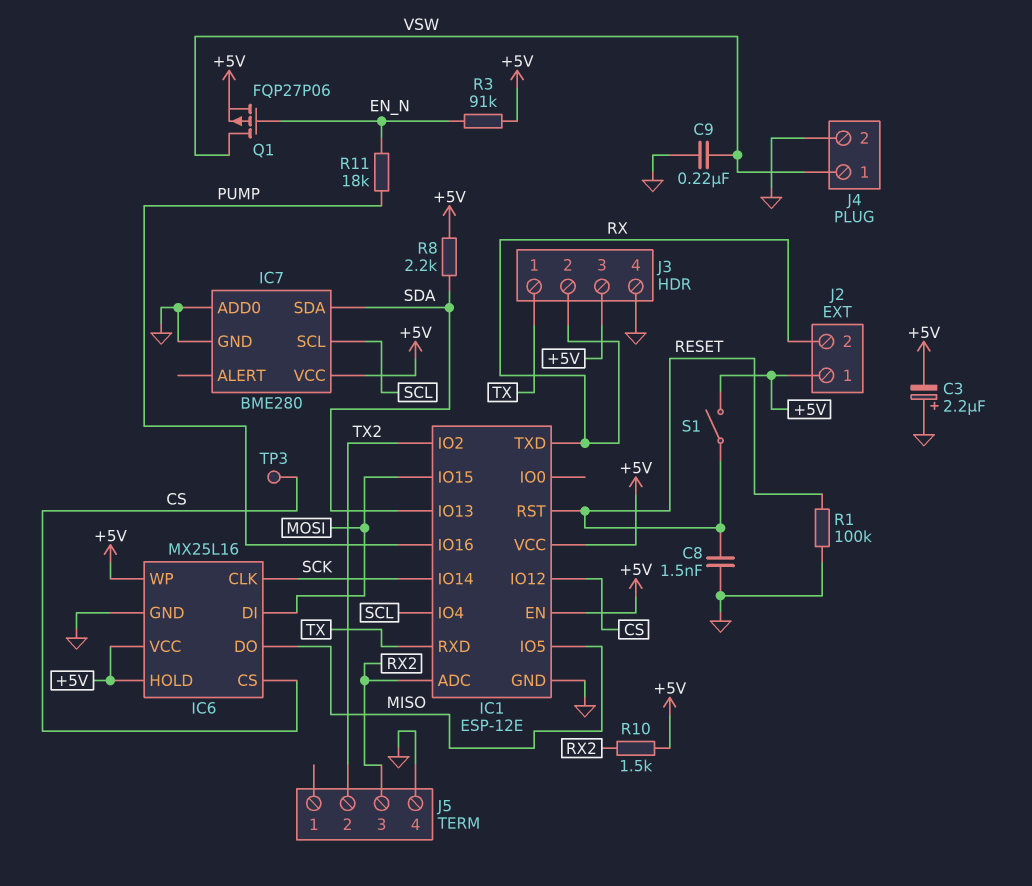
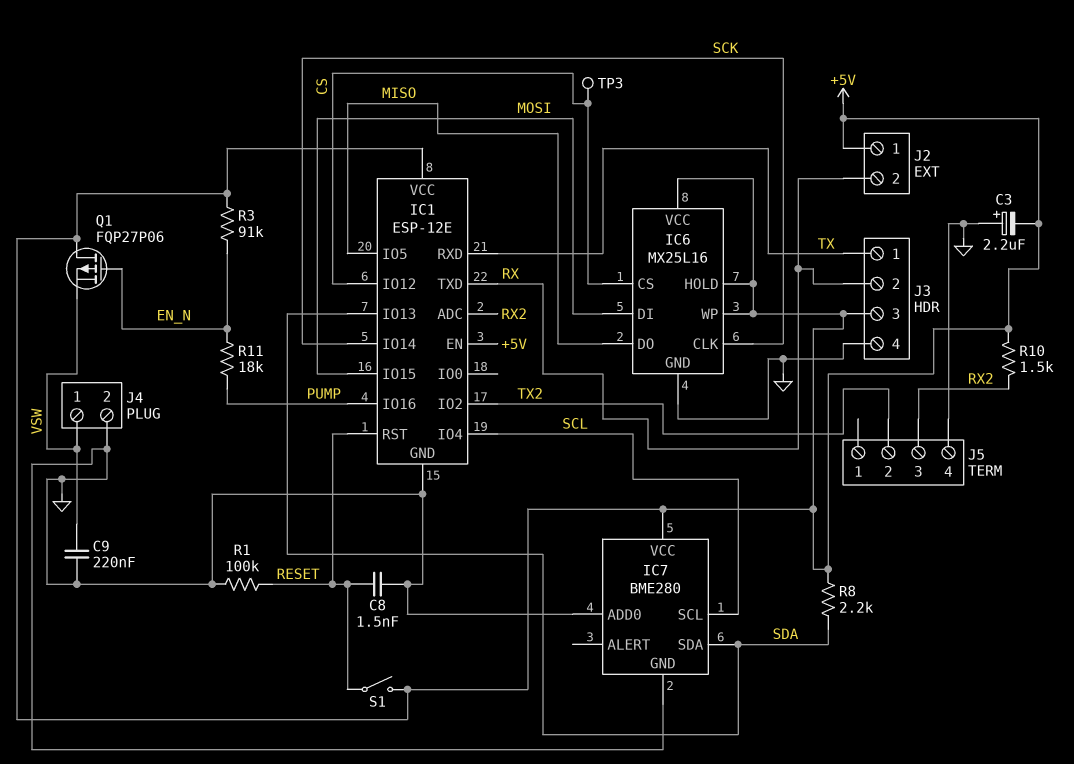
Q1: PMOS FQP27P06 (G EN_N, D VSW, S +5V) -> PMOS FQP27P06 (G EN_N, D +5V, S VSW)

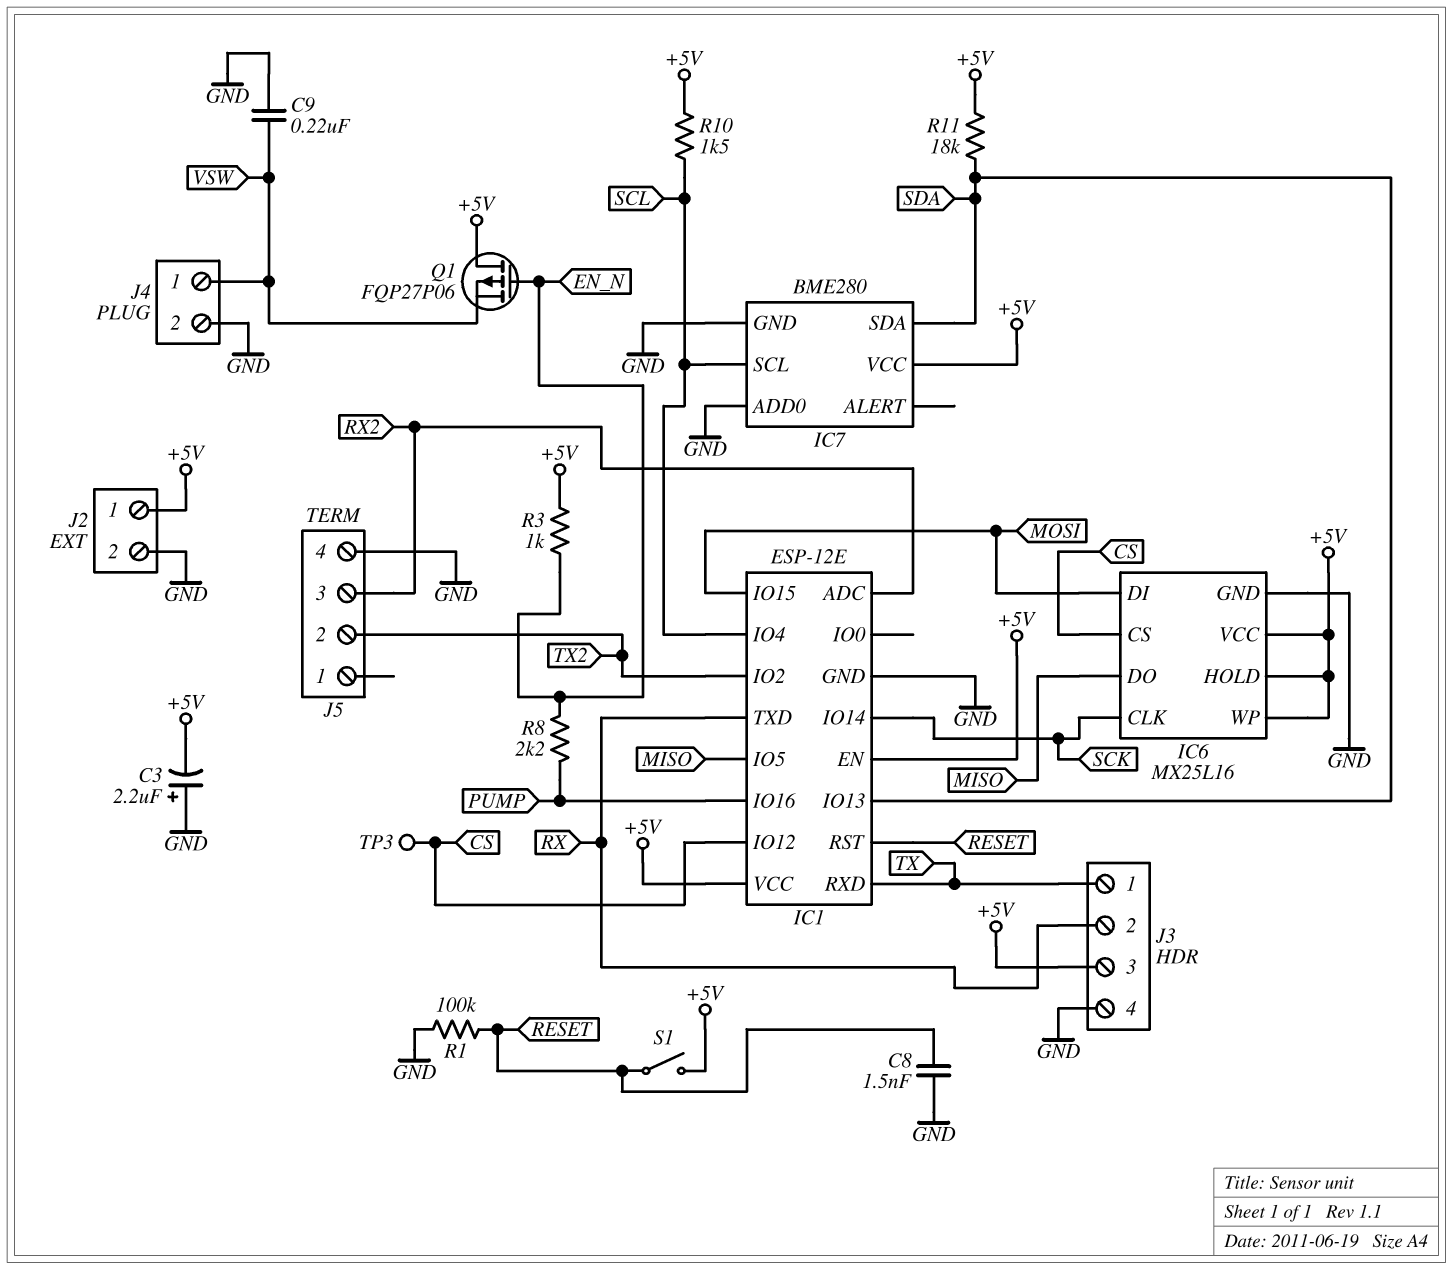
J2 pin 2: RX -> GND
R3: 91k (+5V, EN_N) -> 1k (+5V, EN_N)
R8: 2.2k (+5V, SDA) -> 2.2k (EN_N, PUMP)
R10: 1.5k (+5V, RX2) -> 1.5k (+5V, SCL)
R11: 18k (EN_N, PUMP) -> 18k (+5V, SDA)

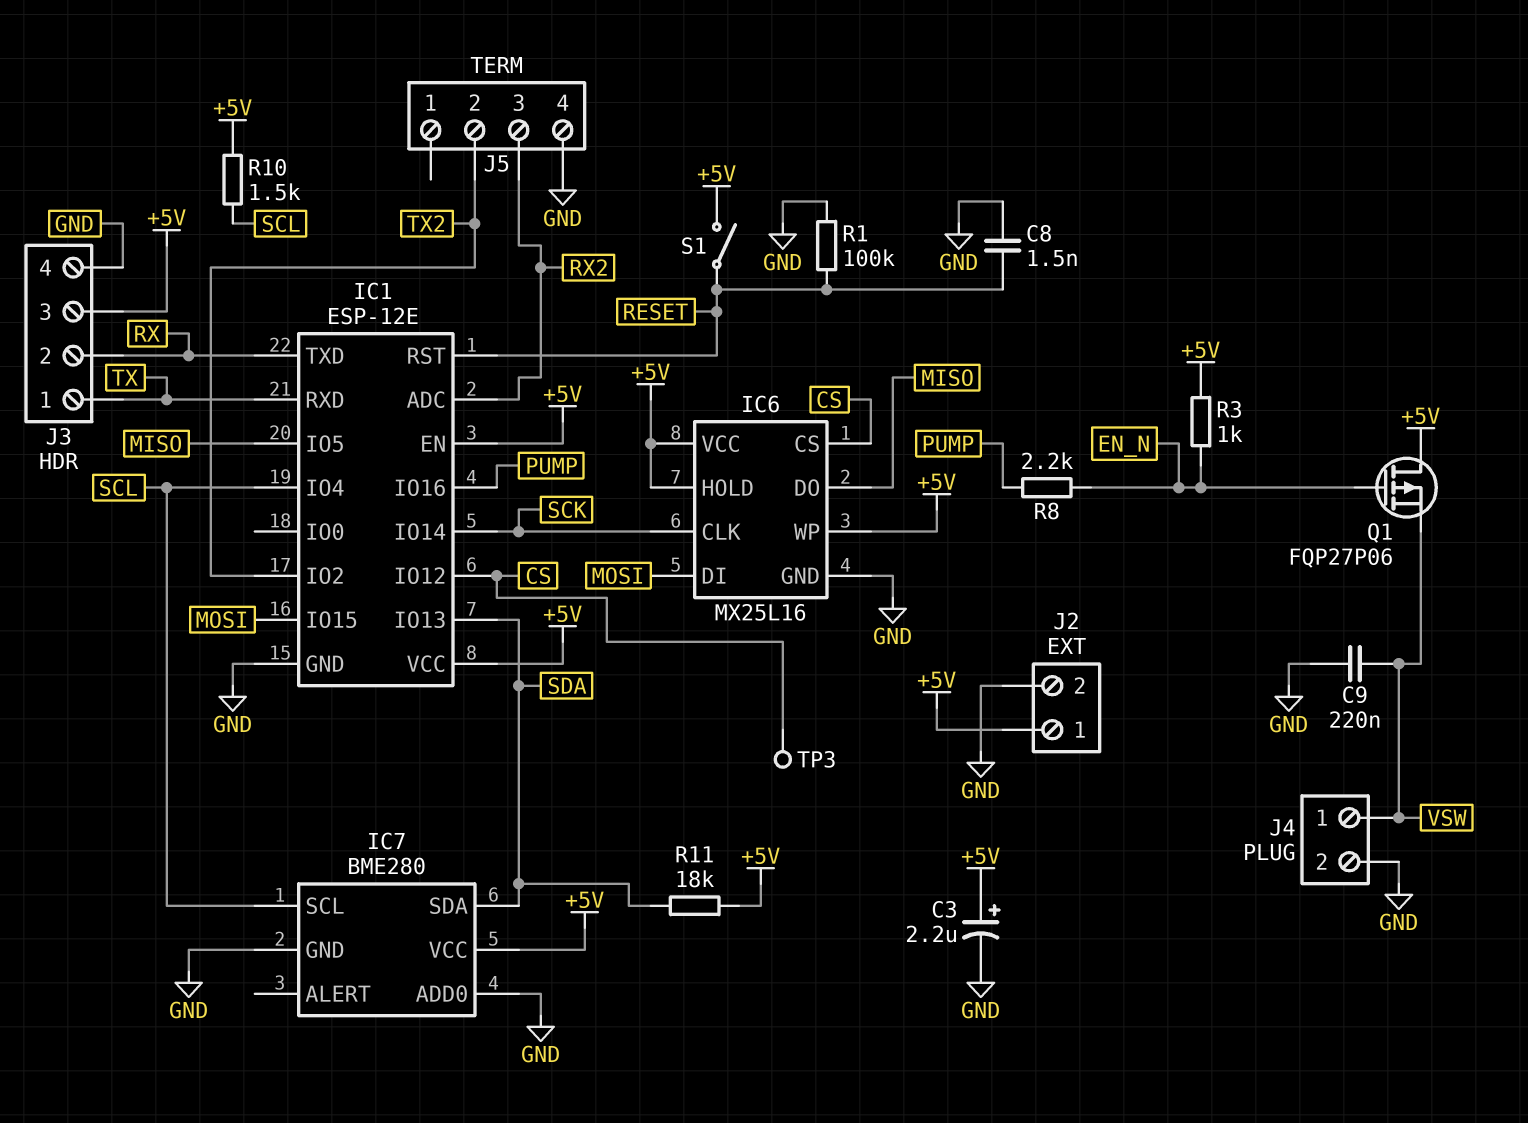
C3: 2.2uF (plus GND, minus +5V) -> 2.2uF (plus +5V, minus GND)

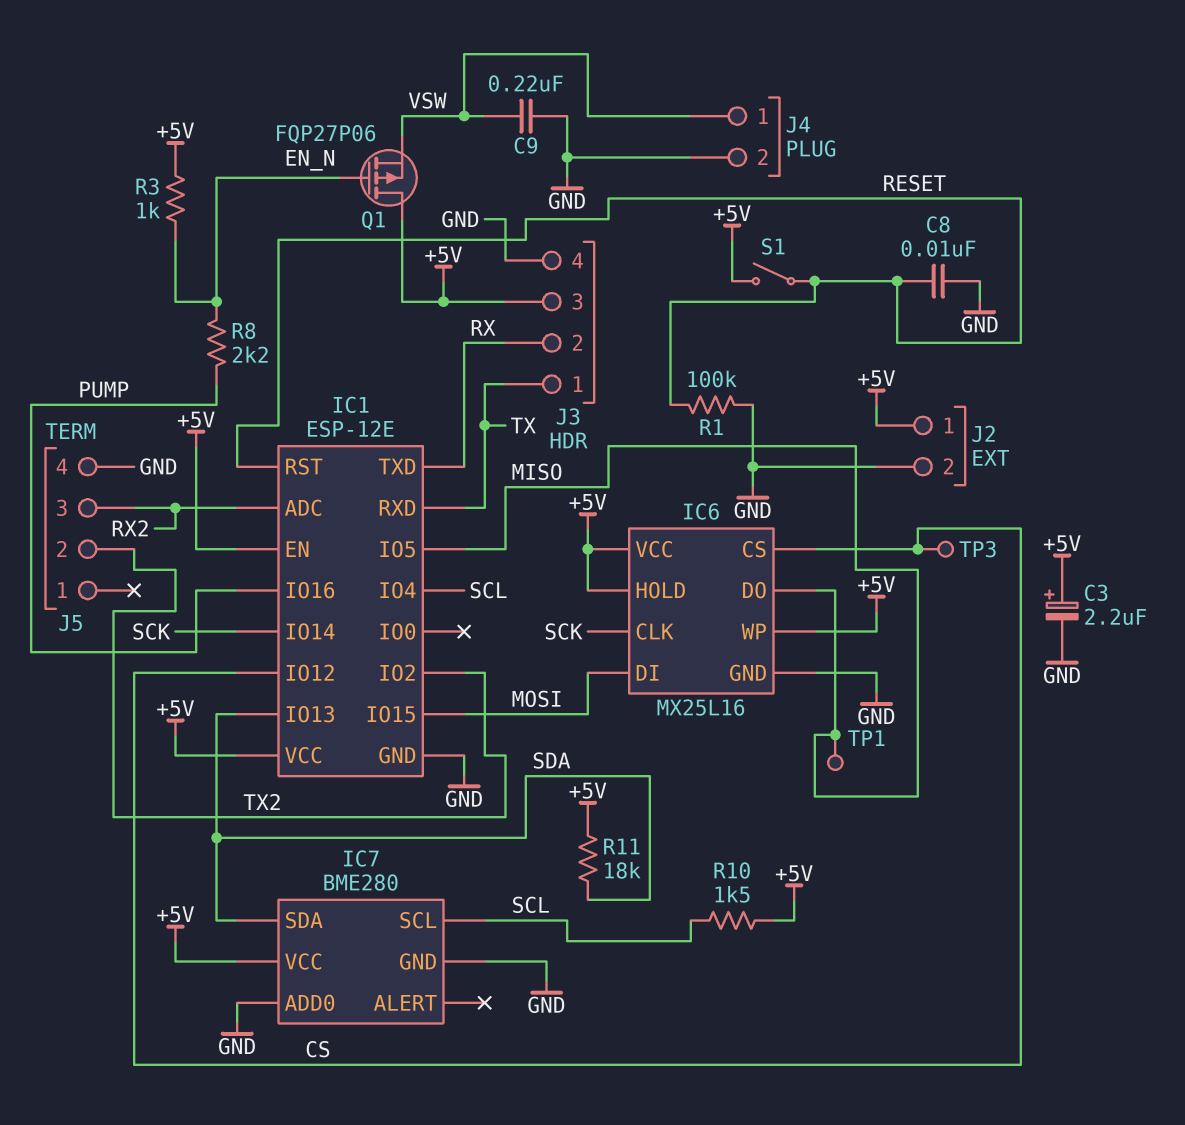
C8: 1.5nF (GND, RESET) -> 10nF (GND, RESET)
TP1: none -> test point (MISO)

